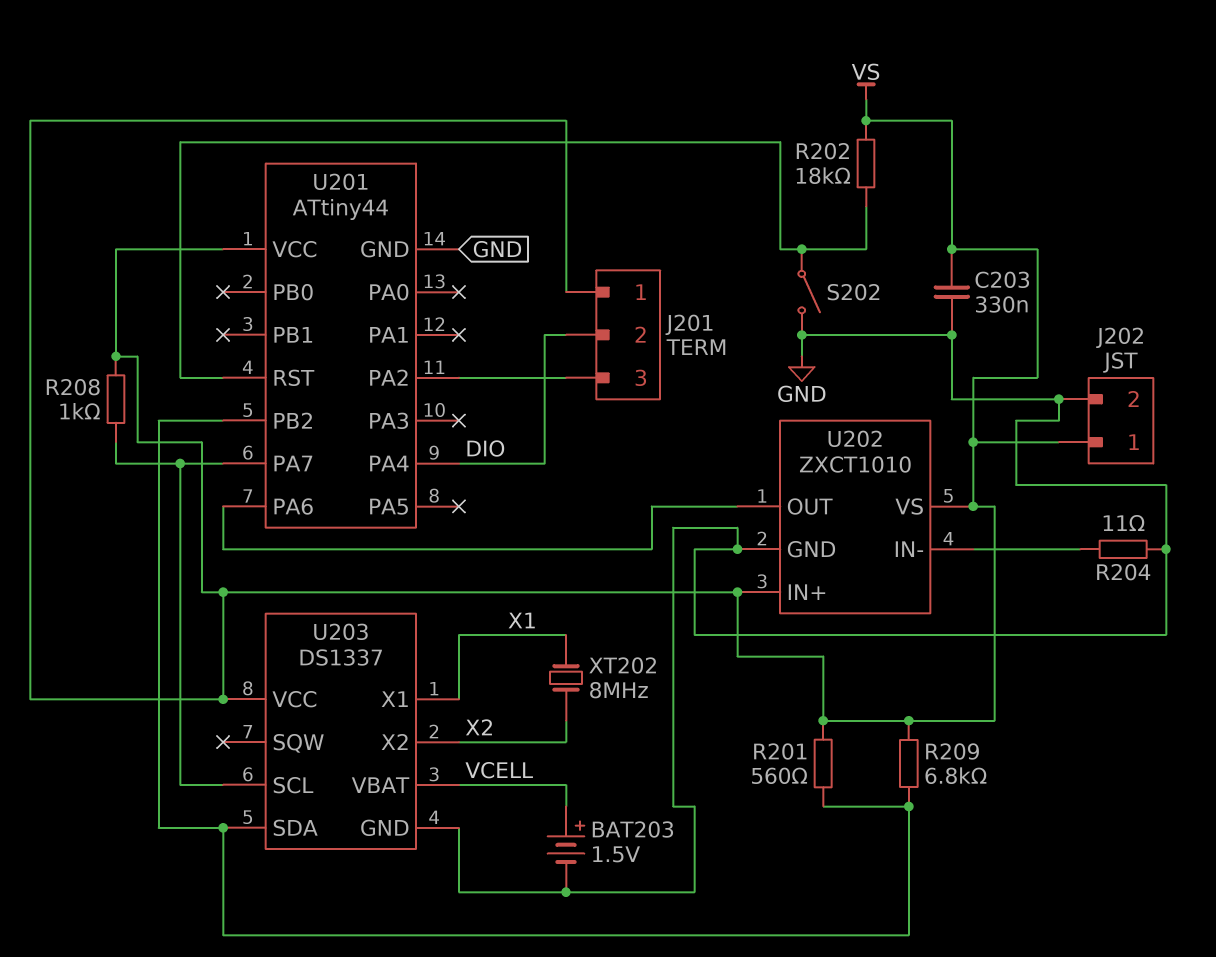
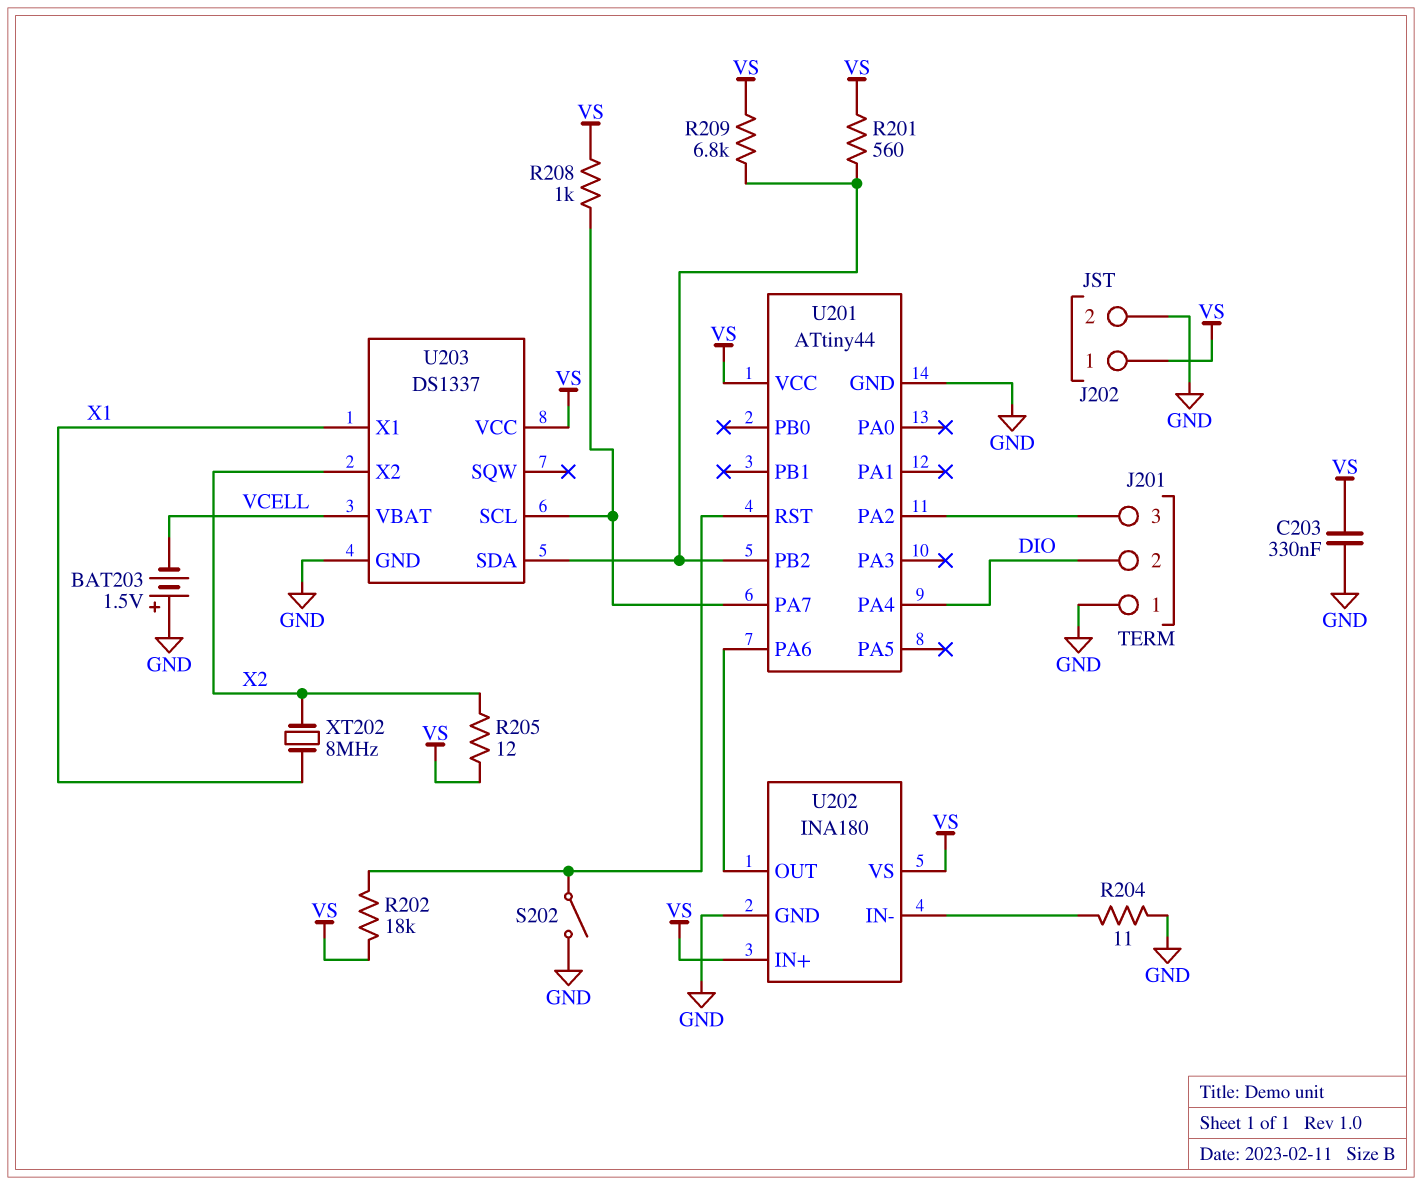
BAT203: 1.5V (plus VCELL, minus GND) -> 1.5V (plus GND, minus VCELL)
J201 pin 1: VS -> GND
R205: none -> 12 (VS, X2)
U202: ZXCT1010 -> INA180

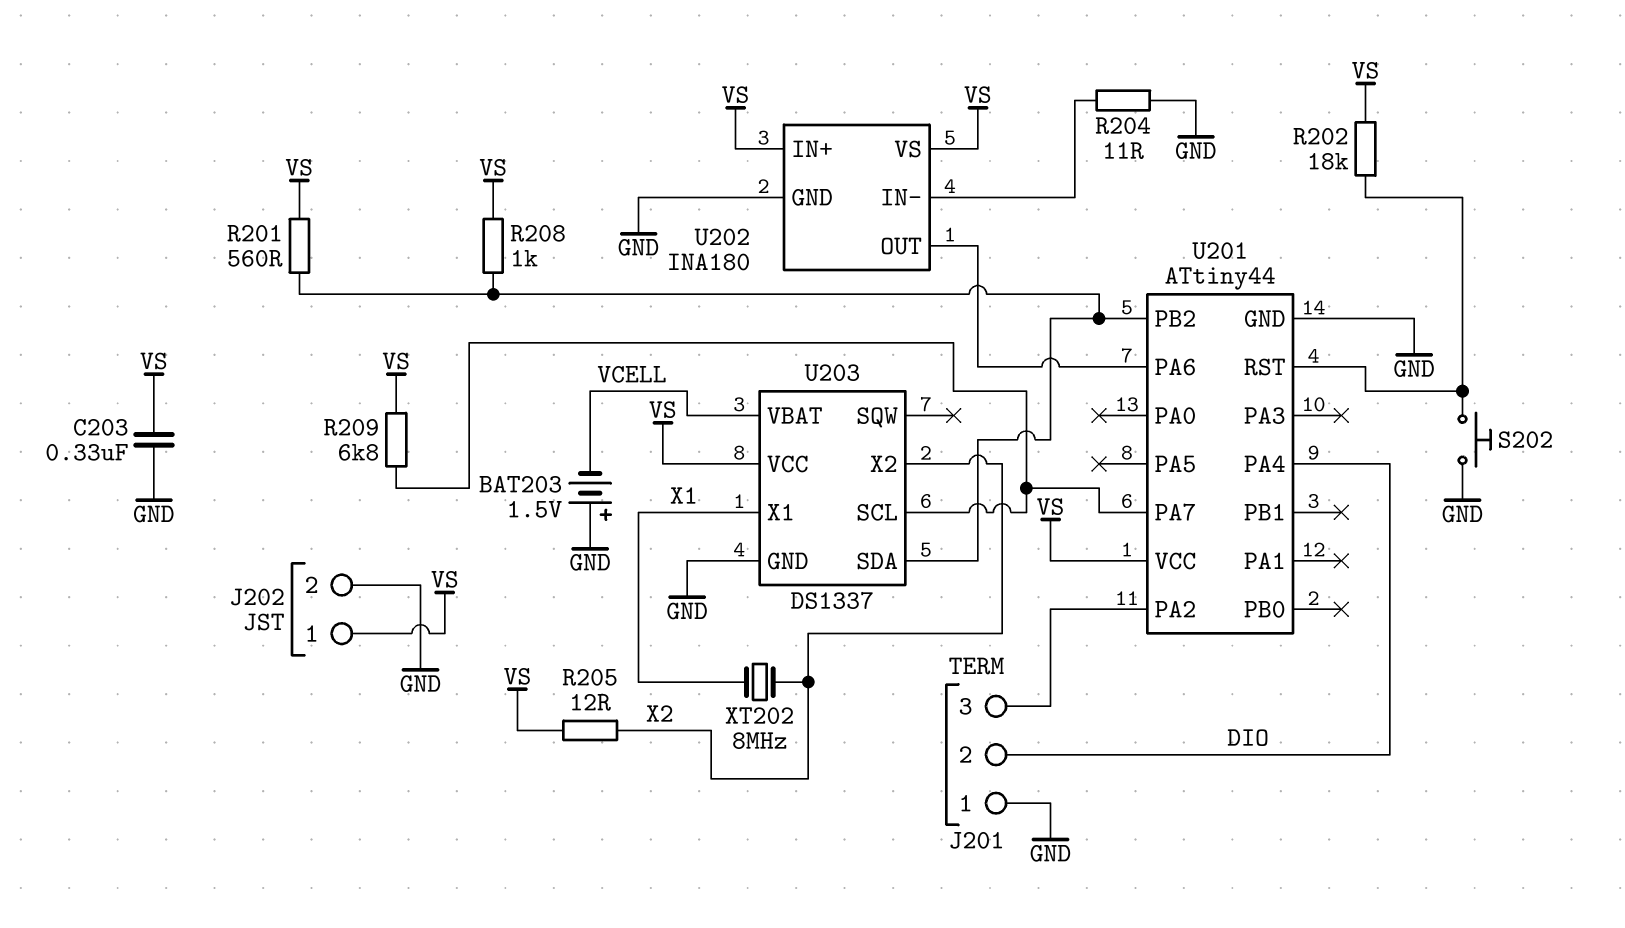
R208: 1k (U201/PA7, VS) -> 1k (U201/PB2, VS)
R209: 6.8k (U201/PB2, VS) -> 6.8k (U201/PA7, VS)
S202: switch (GND, U201/RST) -> button (GND, U201/RST)

